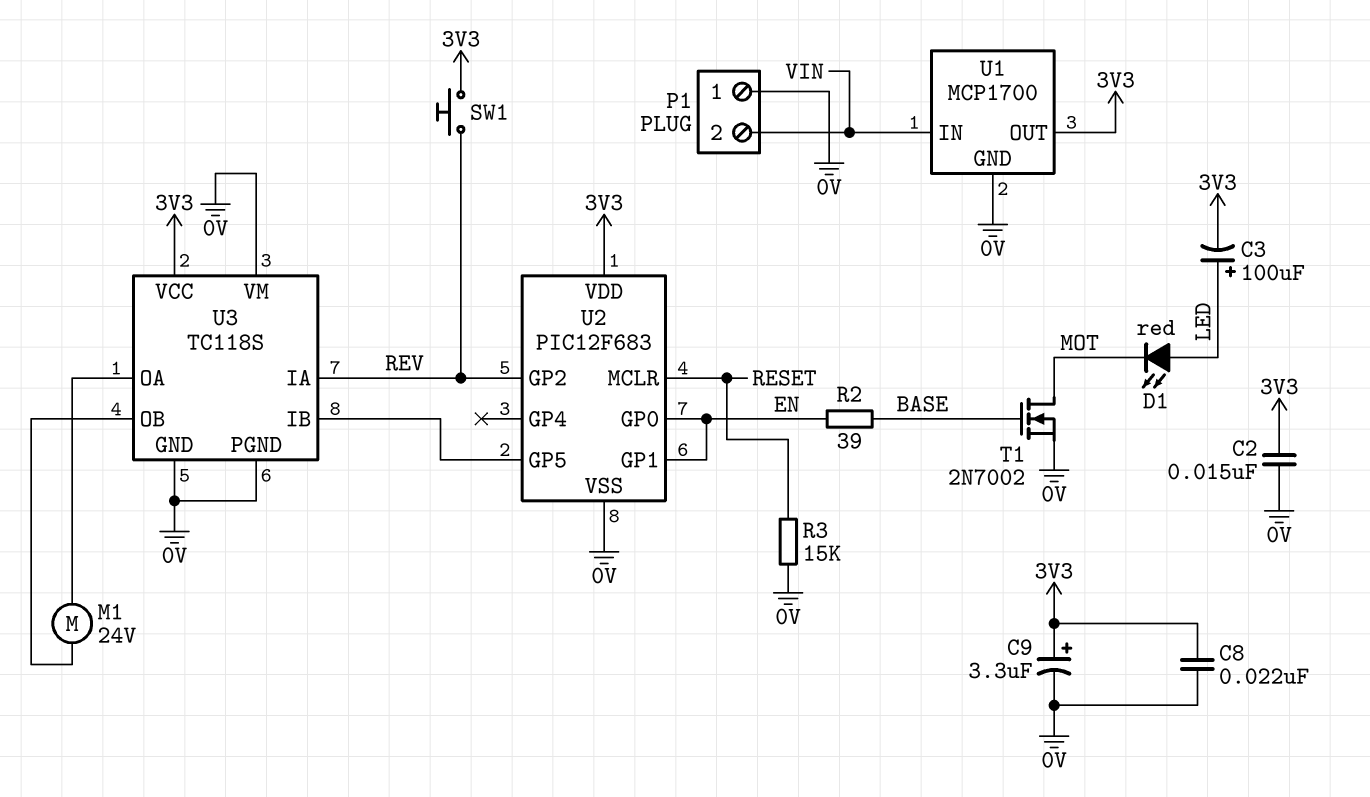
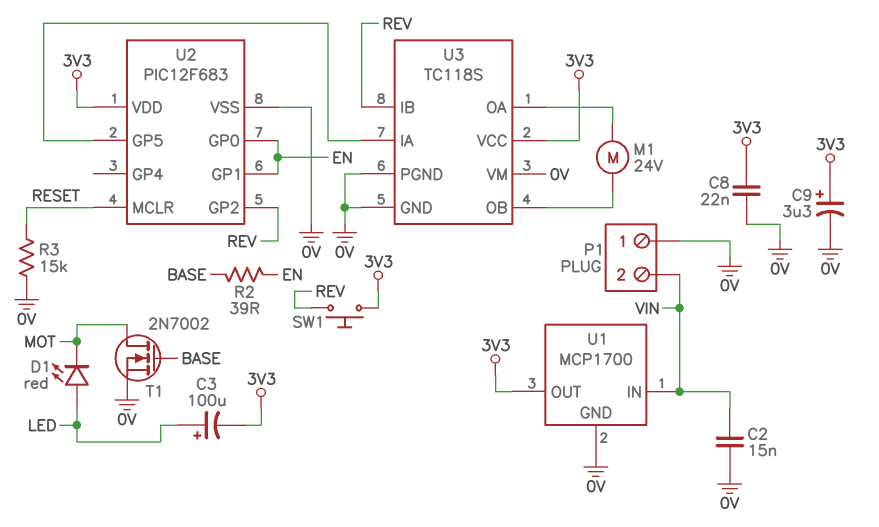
C2: 15nF (0V, 3V3) -> 15nF (0V, VIN)
U3 pin IA: REV -> U2/GP5
U3 pin IB: U2/GP5 -> REV

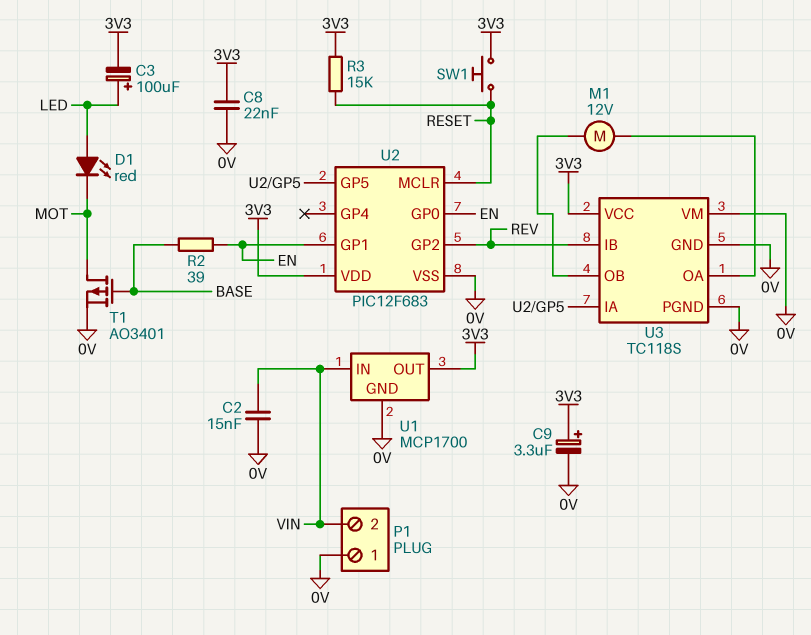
M1: motor 24V (U3/OA, U3/OB) -> motor 12V (U3/OA, U3/OB)
R3: 15k (0V, RESET) -> 15k (3V3, RESET)
SW1: button (3V3, REV) -> button (3V3, RESET)
T1: NMOS 2N7002 (G BASE, D MOT, S 0V) -> PMOS AO3401 (G BASE, D MOT, S 0V)

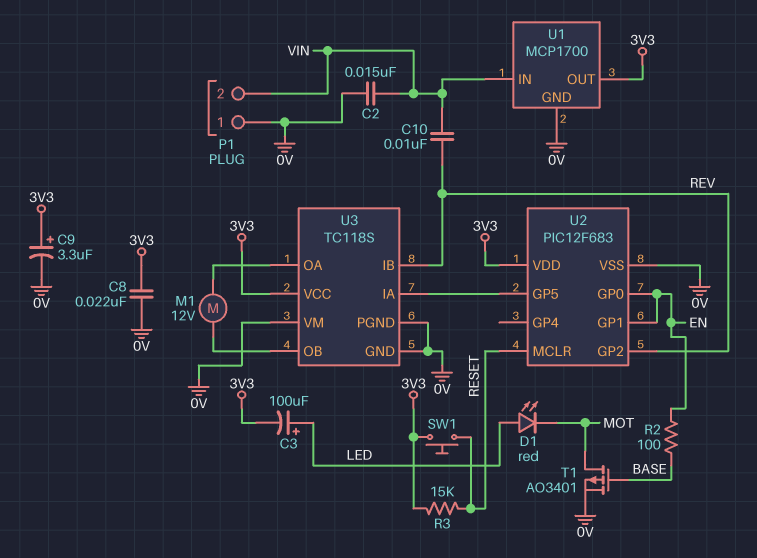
C10: none -> 10nF (REV, VIN)
R2: 39 (BASE, EN) -> 100 (BASE, EN)

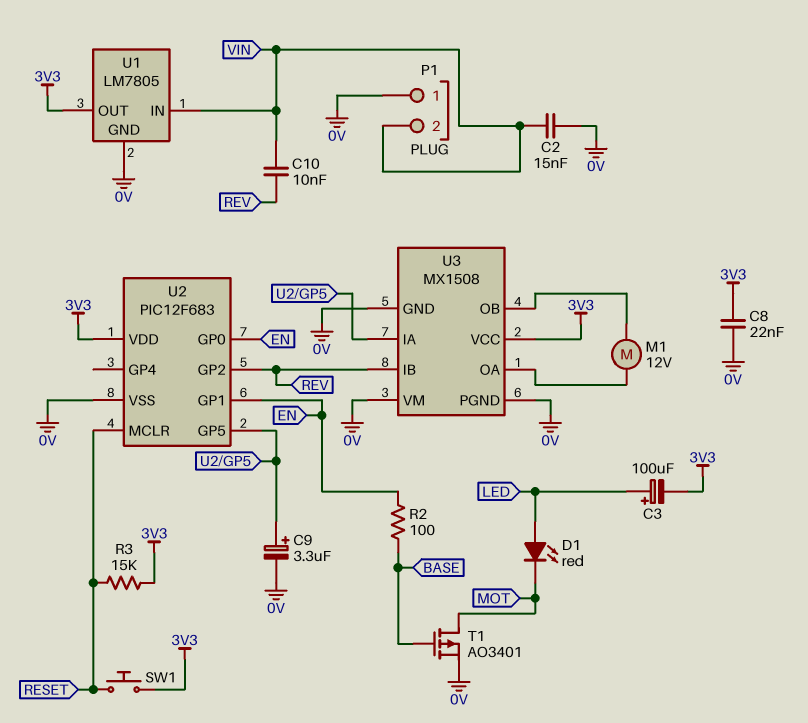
C9: 3.3uF (plus 3V3, minus 0V) -> 3.3uF (plus U2/GP5, minus 0V)
U1: MCP1700 -> LM7805
U3: TC118S -> MX1508

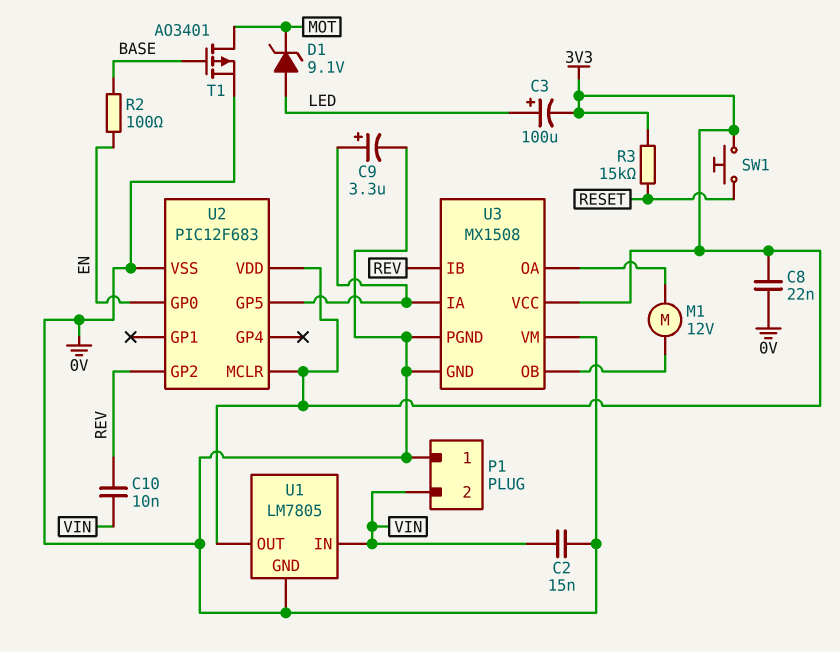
D1: LED red (A LED, K MOT) -> zener 9.1V (A LED, K MOT)
U2 pin GP1: EN -> none
U2 pin MCLR: RESET -> 3V3

